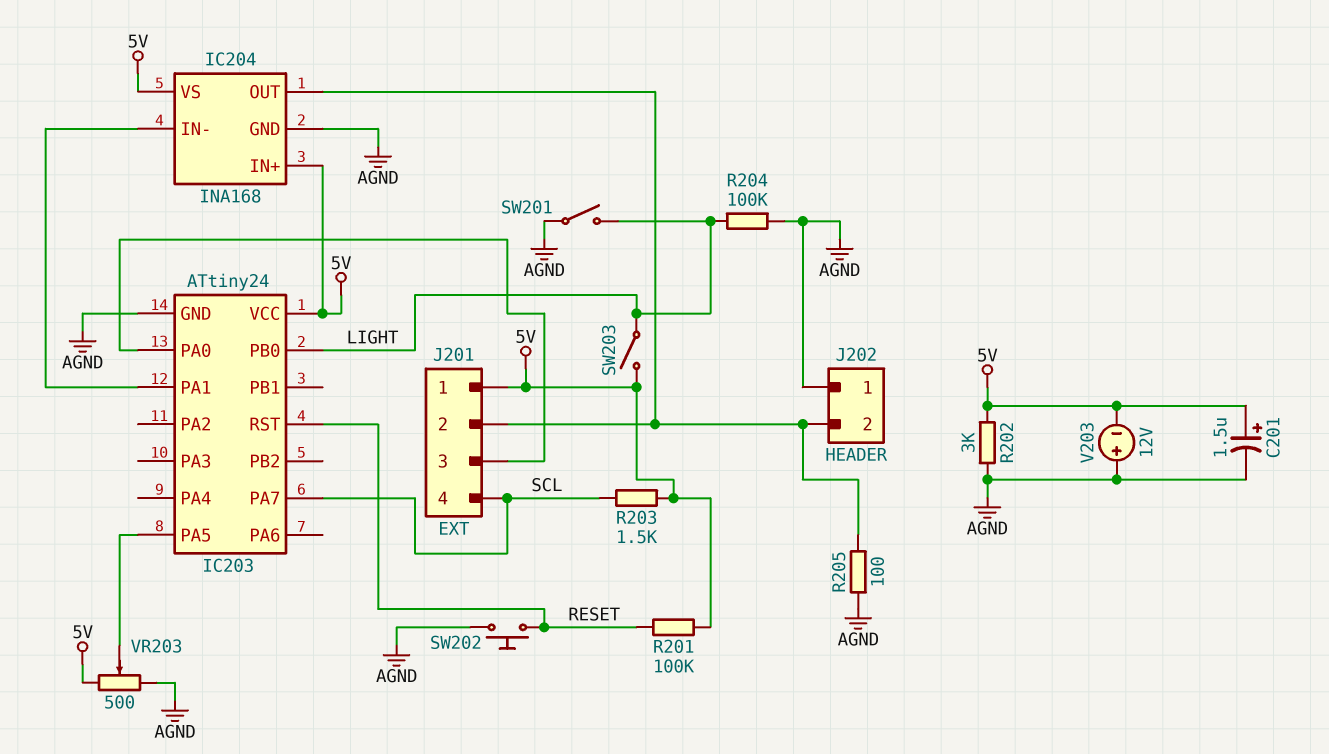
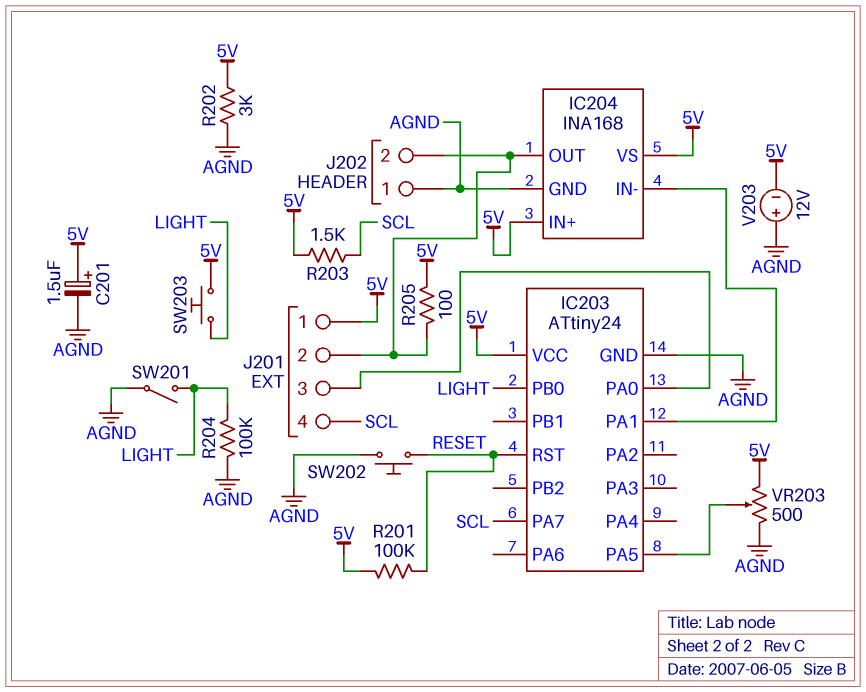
R205: 100 (AGND, IC204/OUT) -> 100 (5V, IC204/OUT)
SW203: switch (5V, LIGHT) -> button (5V, LIGHT)

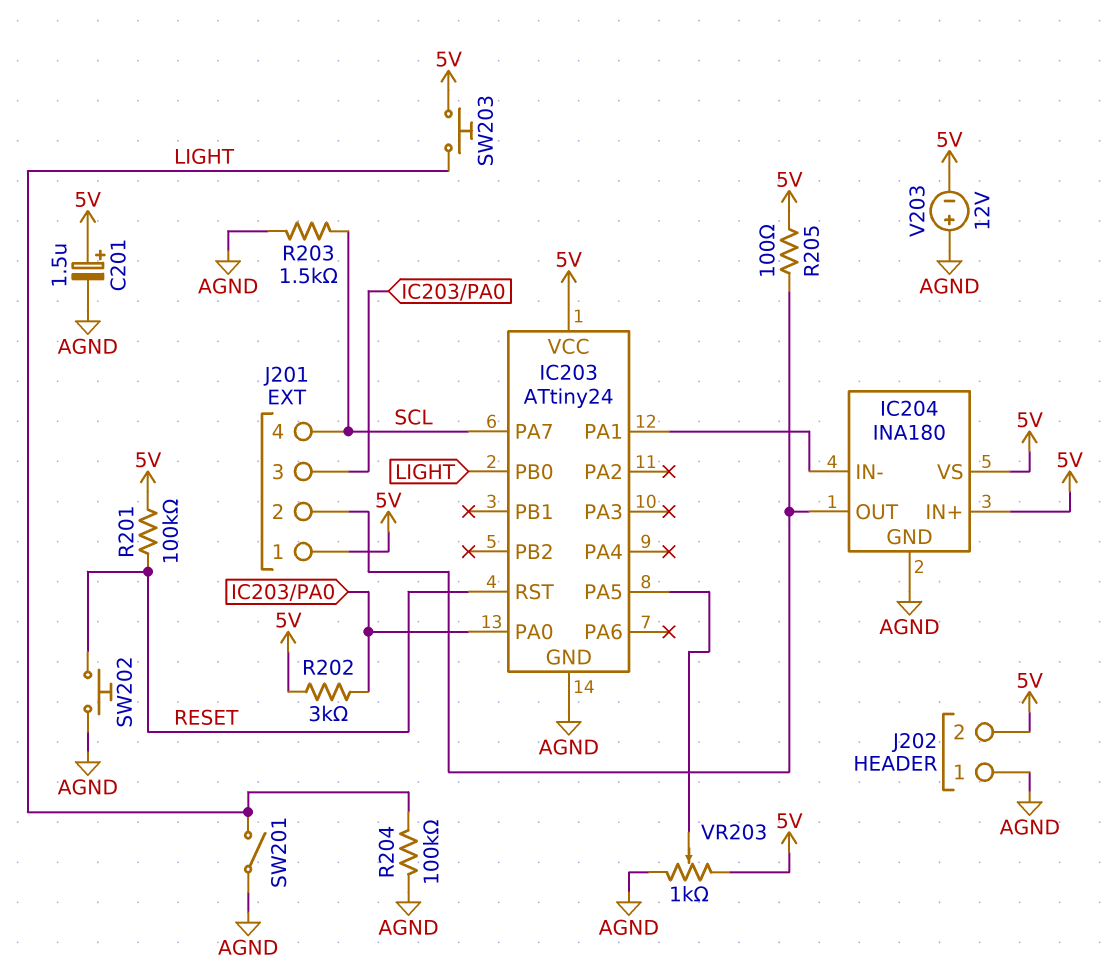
IC204: INA168 -> INA180
J202 pin 2: IC204/OUT -> 5V
R202: 3k (5V, AGND) -> 3k (5V, IC203/PA0)
R203: 1.5k (5V, SCL) -> 1.5k (AGND, SCL)
VR203: 500 (5V, AGND, wiper IC203/PA5) -> 1k (5V, AGND, wiper IC203/PA5)

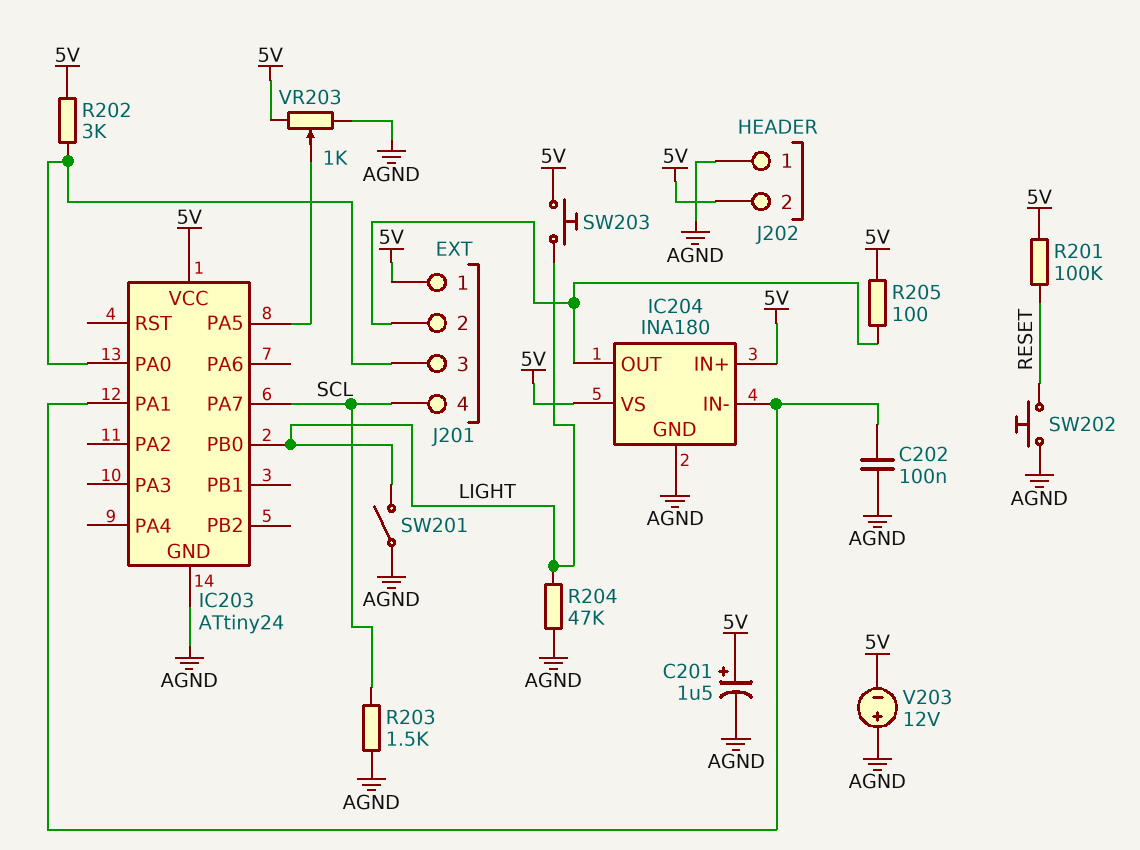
C202: none -> 100nF (AGND, IC203/PA1)
IC203 pin RST: RESET -> none
R204: 100k (AGND, LIGHT) -> 47k (AGND, LIGHT)

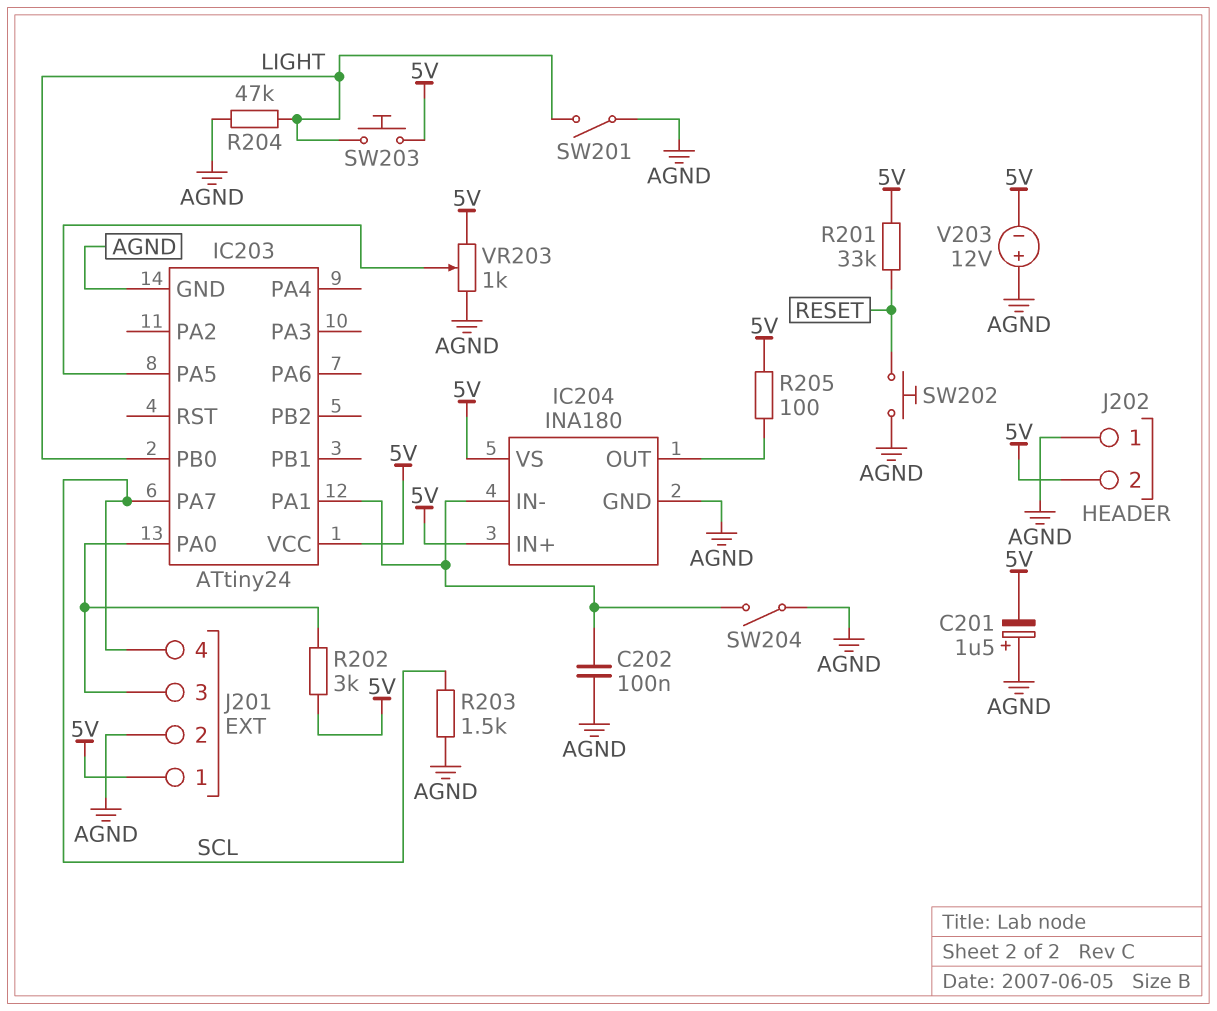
C201: 1.5uF (plus 5V, minus AGND) -> 1.5uF (plus AGND, minus 5V)
J201 pin 2: IC204/OUT -> AGND
R201: 100k (5V, RESET) -> 33k (5V, RESET)
SW204: none -> switch (AGND, IC203/PA1)

